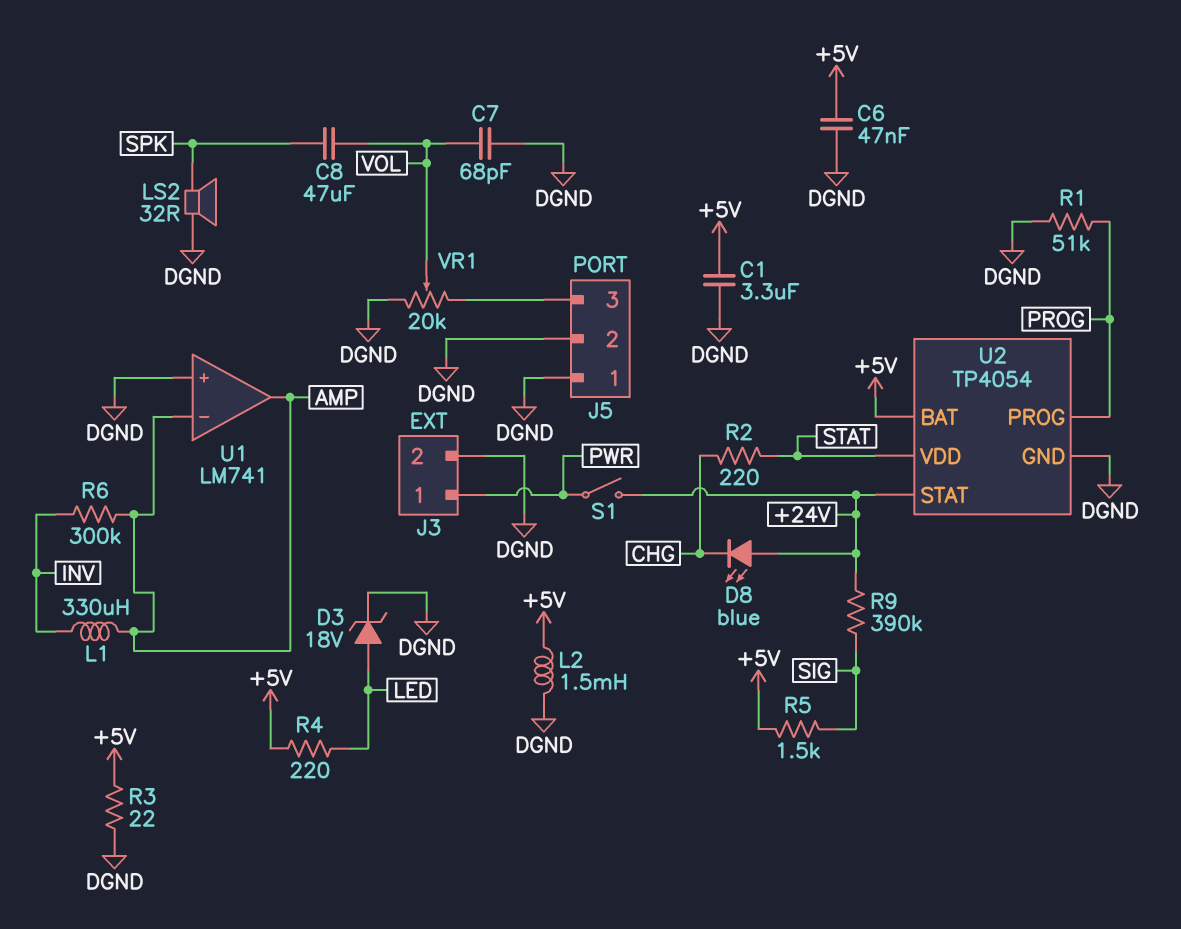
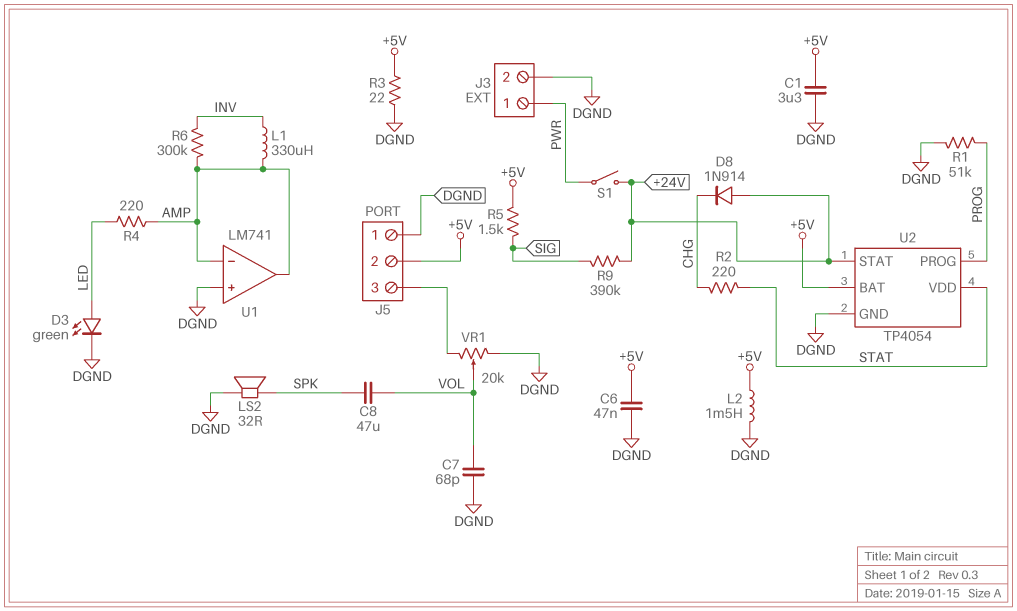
D3: zener 18V (A LED, K DGND) -> LED green (A LED, K DGND)
D8: LED blue (A +24V, K CHG) -> diode 1N914 (A +24V, K CHG)
J5 pin 2: DGND -> +5V
R4: 220 (+5V, LED) -> 220 (AMP, LED)

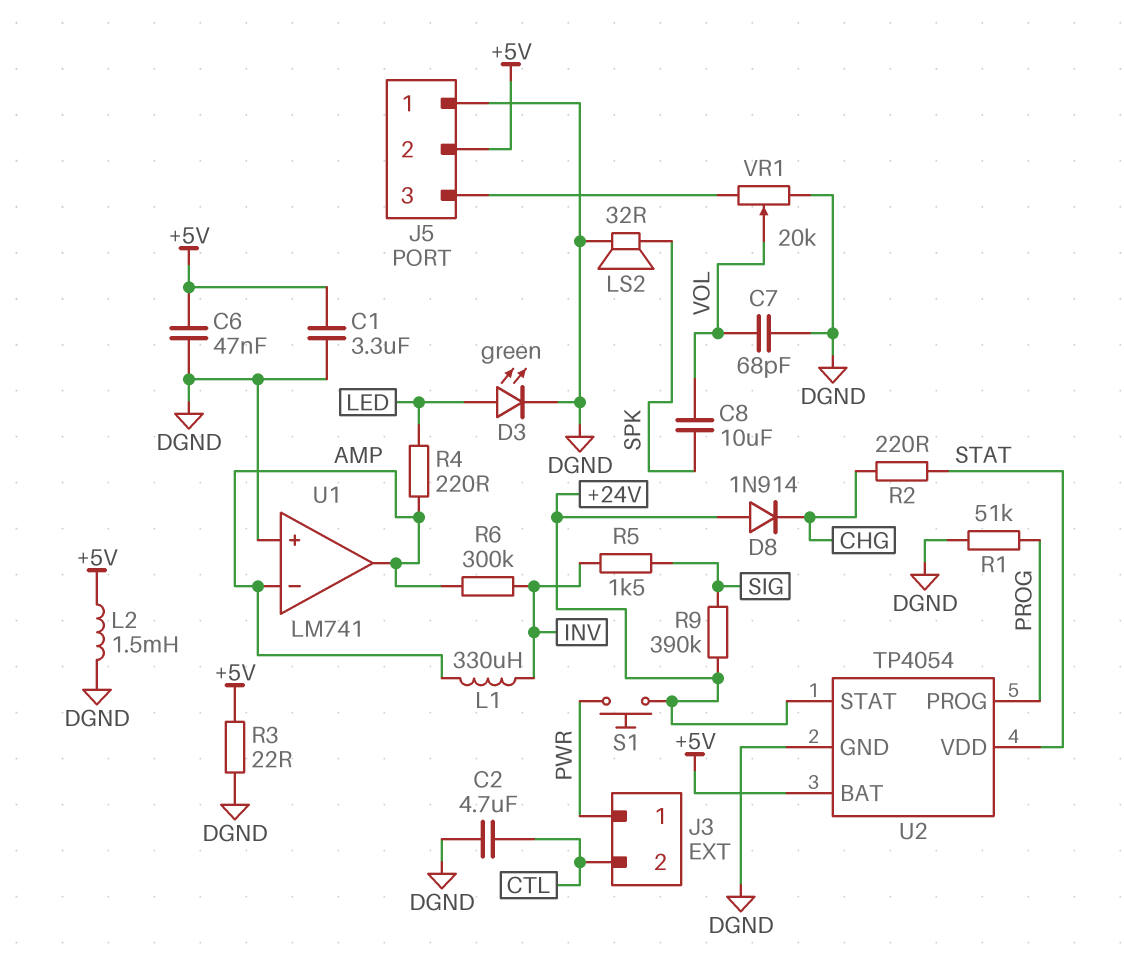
C2: none -> 4.7uF (CTL, DGND)
C8: 47uF (SPK, VOL) -> 10uF (SPK, VOL)
J3 pin 2: DGND -> CTL
R5: 1.5k (+5V, SIG) -> 1.5k (INV, SIG)
S1: switch (+24V, PWR) -> button (+24V, PWR)

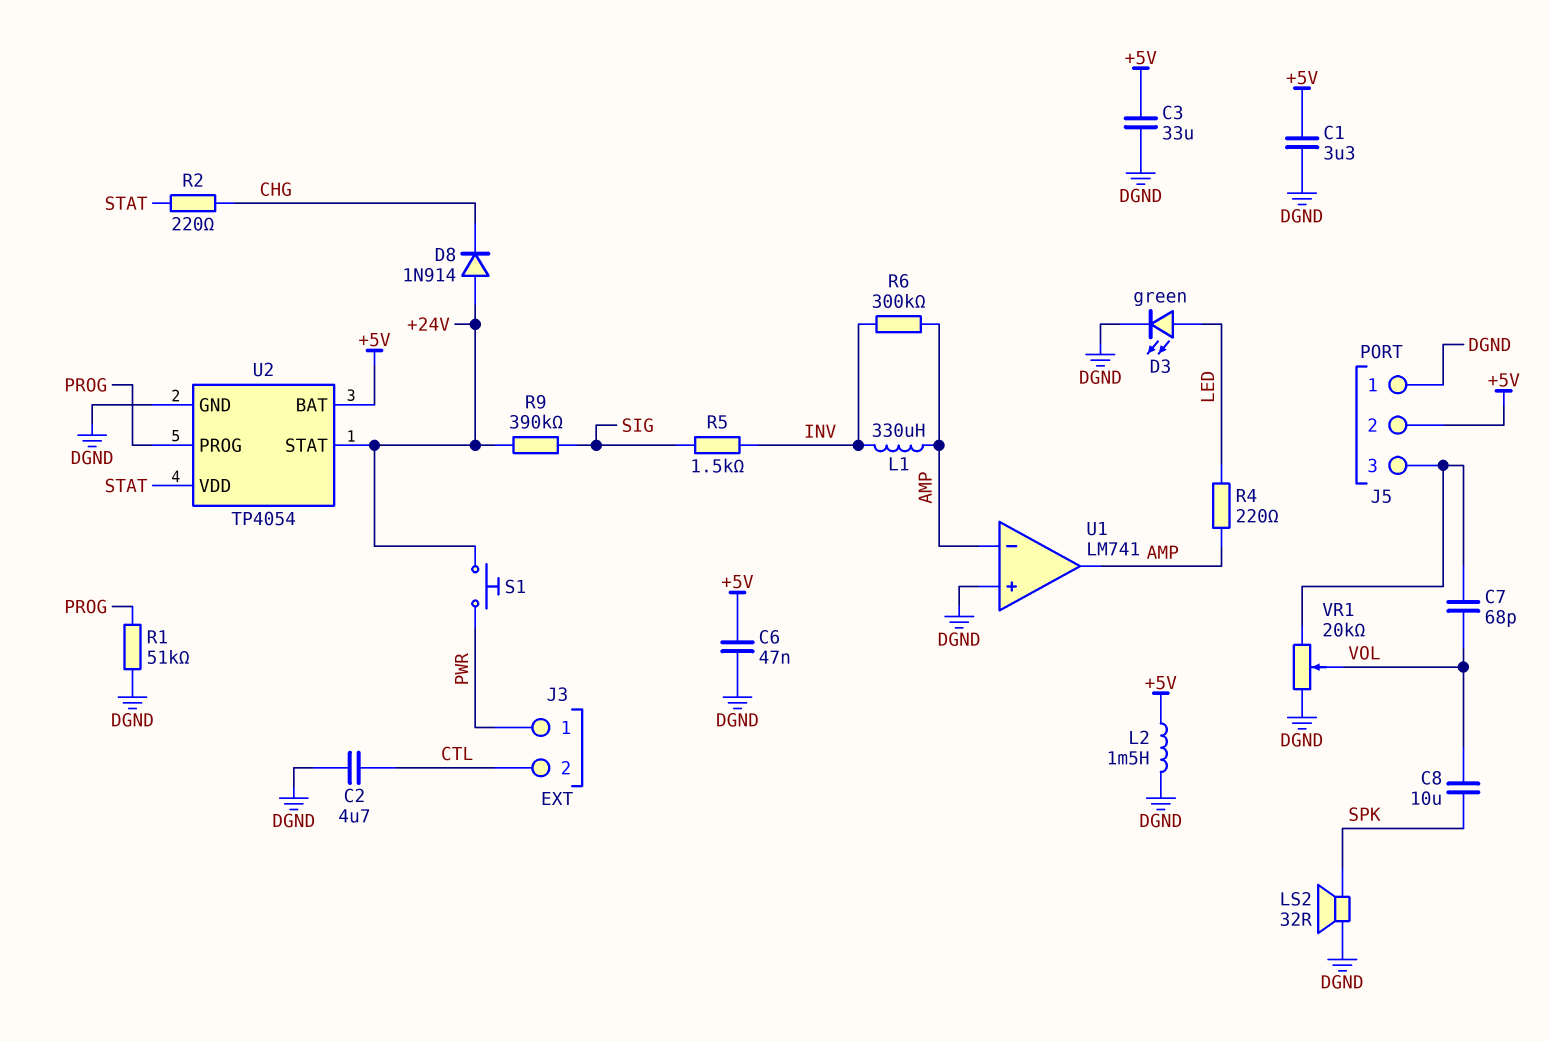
C3: none -> 33uF (+5V, DGND)
C7: 68pF (DGND, VOL) -> 68pF (J5/3, VOL)
R3: 22 (+5V, DGND) -> none

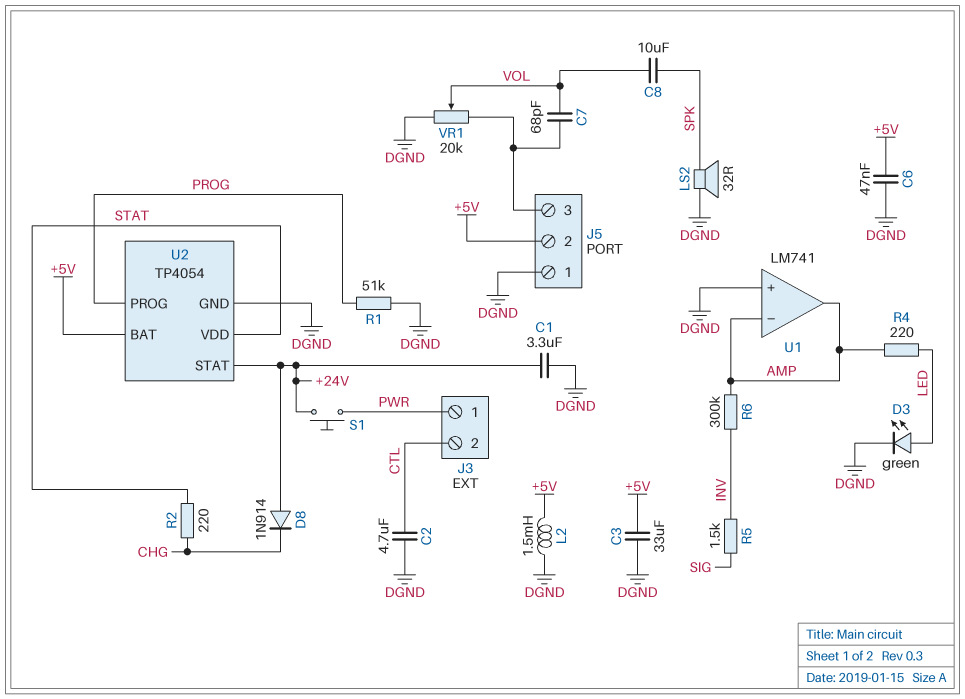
C1: 3.3uF (+5V, DGND) -> 3.3uF (+24V, DGND)
L1: 330uH (AMP, INV) -> none
R9: 390k (+24V, SIG) -> none

